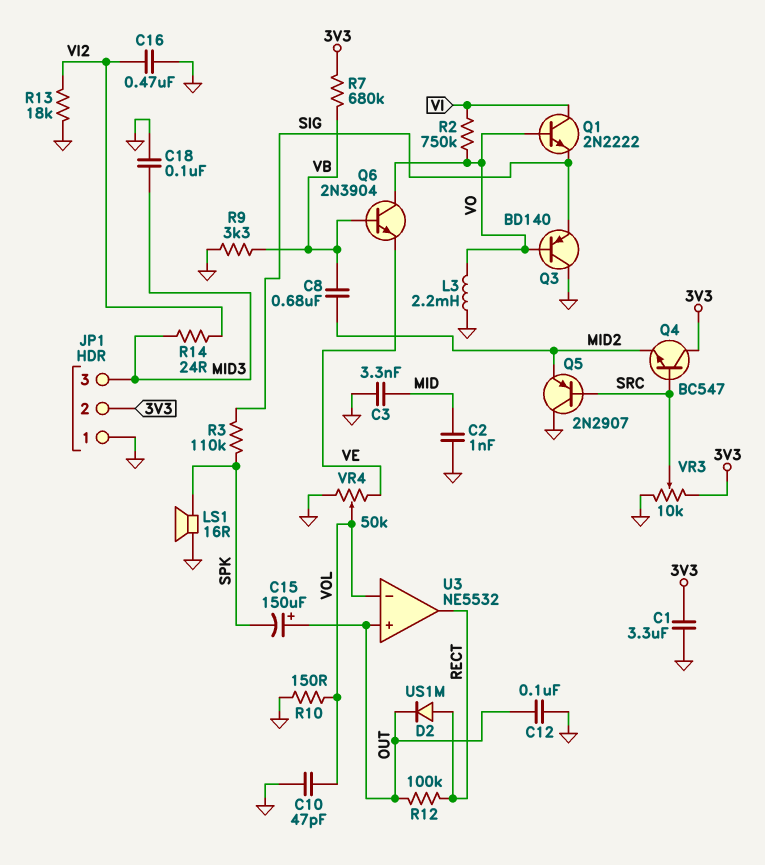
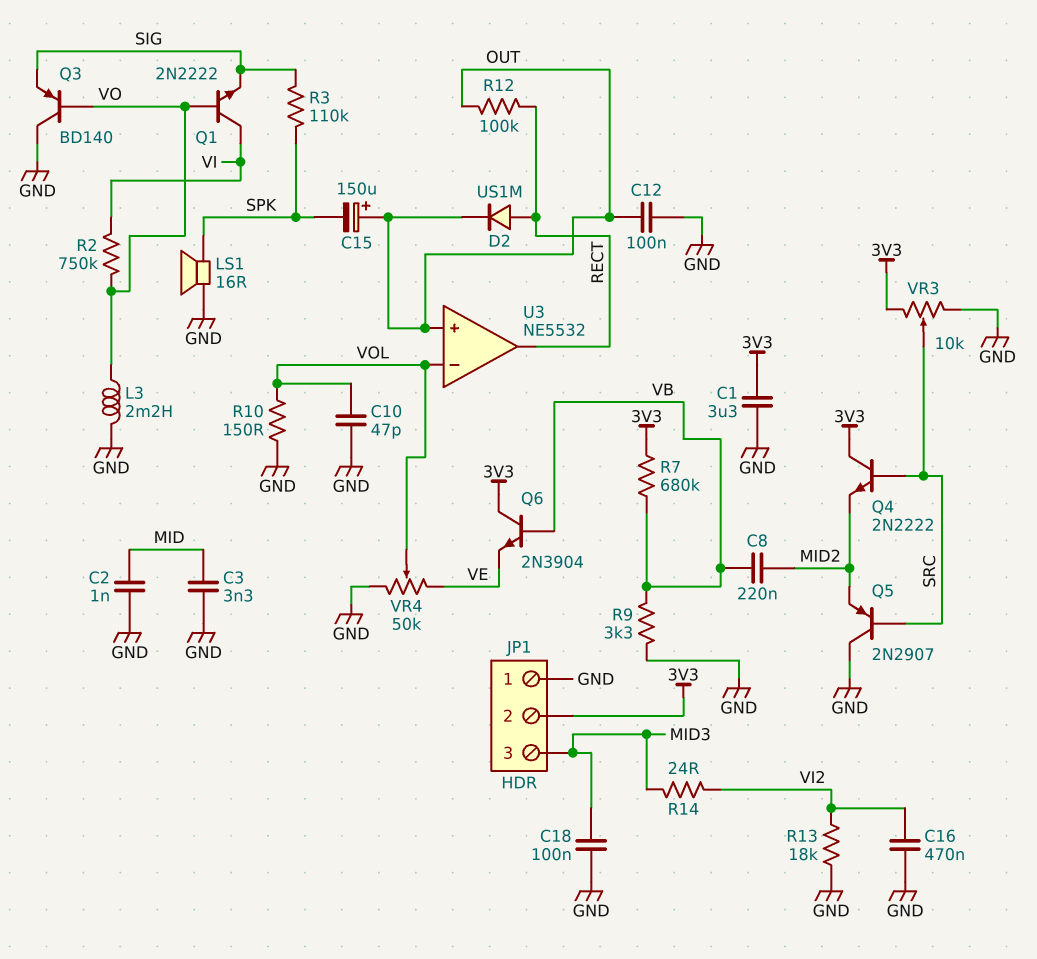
C8: 680nF (MID2, VB) -> 220nF (MID2, VB)
Q4: NPN BC547 (B SRC, C 3V3, E MID2) -> NPN 2N2222 (B SRC, C 3V3, E MID2)
Q6: NPN 2N3904 (B VB, C VO, E VE) -> NPN 2N3904 (B VB, C 3V3, E VE)

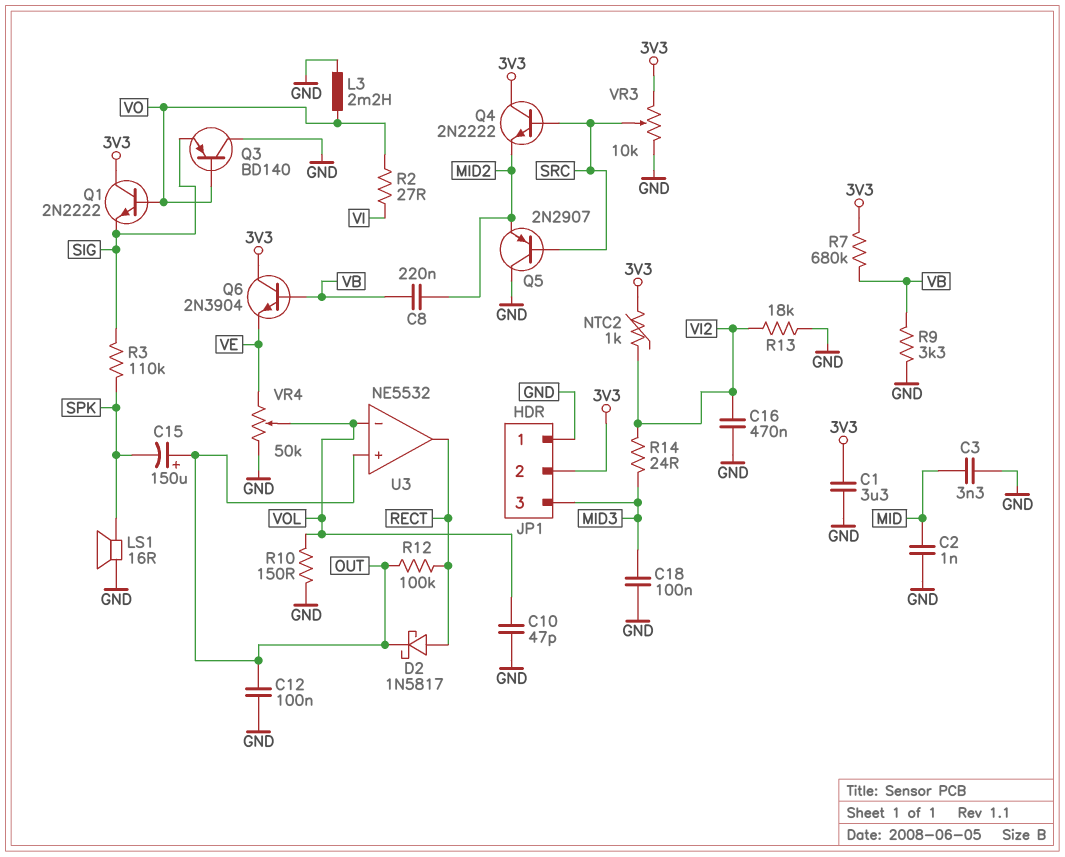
D2: diode US1M (A RECT, K OUT) -> schottky 1N5817 (A RECT, K OUT)
NTC2: none -> 1k (3V3, VI2)
Q1: NPN 2N2222 (B VO, C VI, E SIG) -> NPN 2N2222 (B VO, C 3V3, E SIG)
R2: 750k (VI, VO) -> 27 (VI, VO)

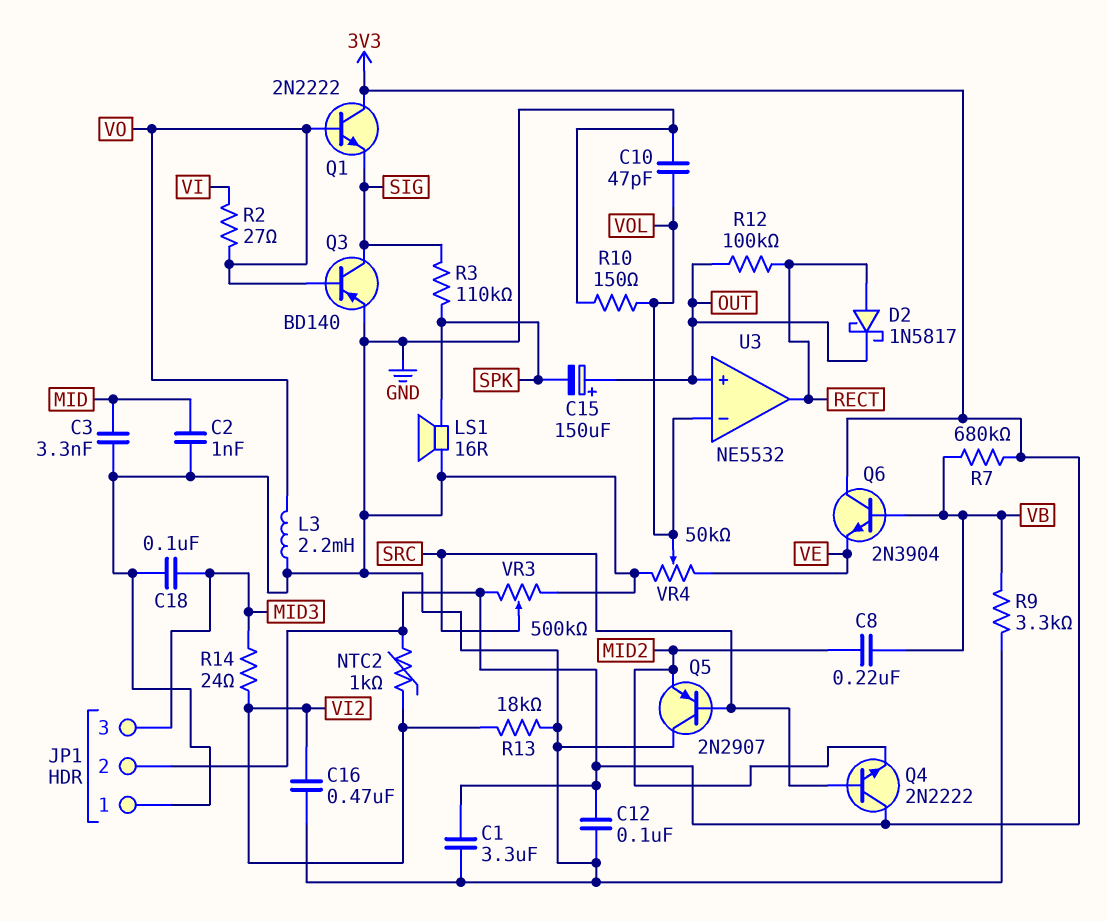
C12: 100nF (GND, OUT) -> 100nF (3V3, GND)
Q3: PNP BD140 (B VO, C GND, E SIG) -> PNP BD140 (B VO, C SIG, E GND)
VR3: 10k (3V3, GND, wiper SRC) -> 500k (3V3, GND, wiper SRC)

